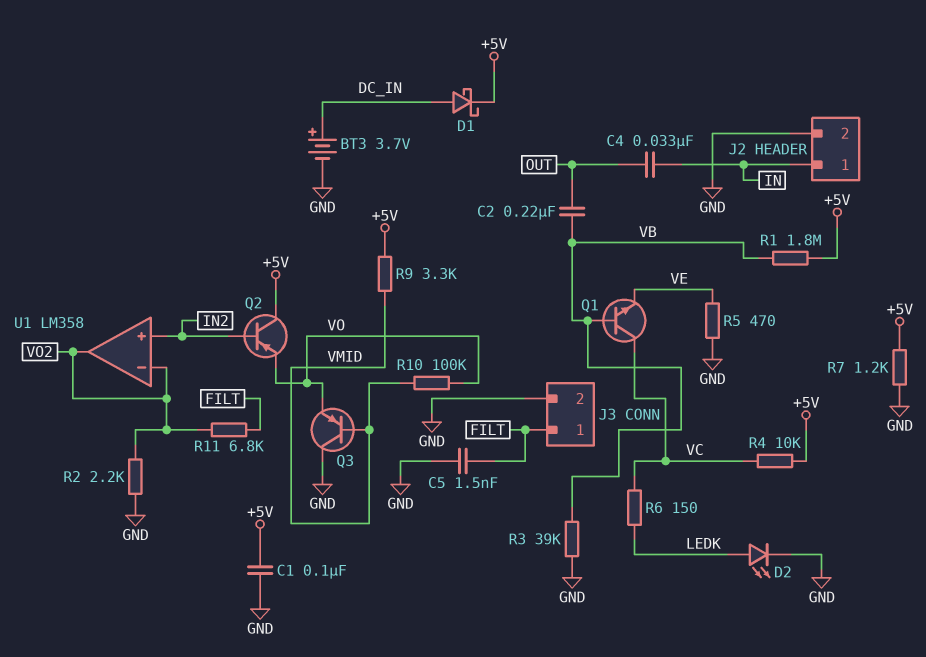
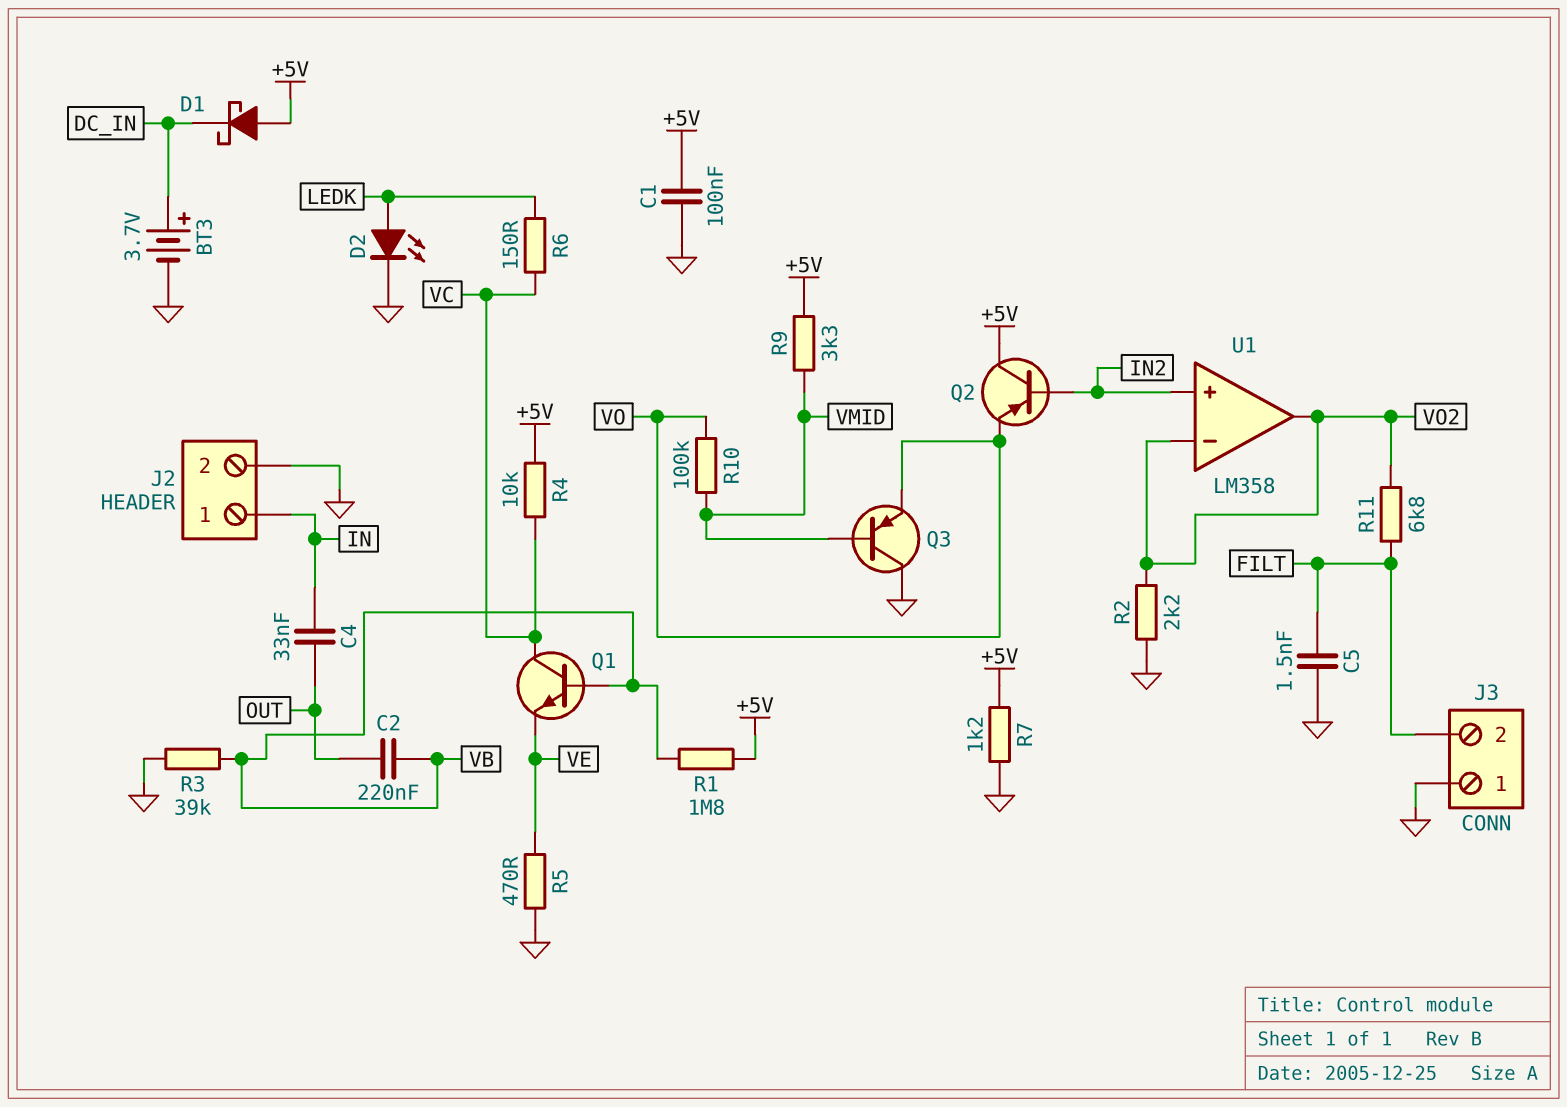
D1: schottky (A DC_IN, K +5V) -> schottky (A +5V, K DC_IN)
J3 pin 1: FILT -> GND
J3 pin 2: GND -> FILT

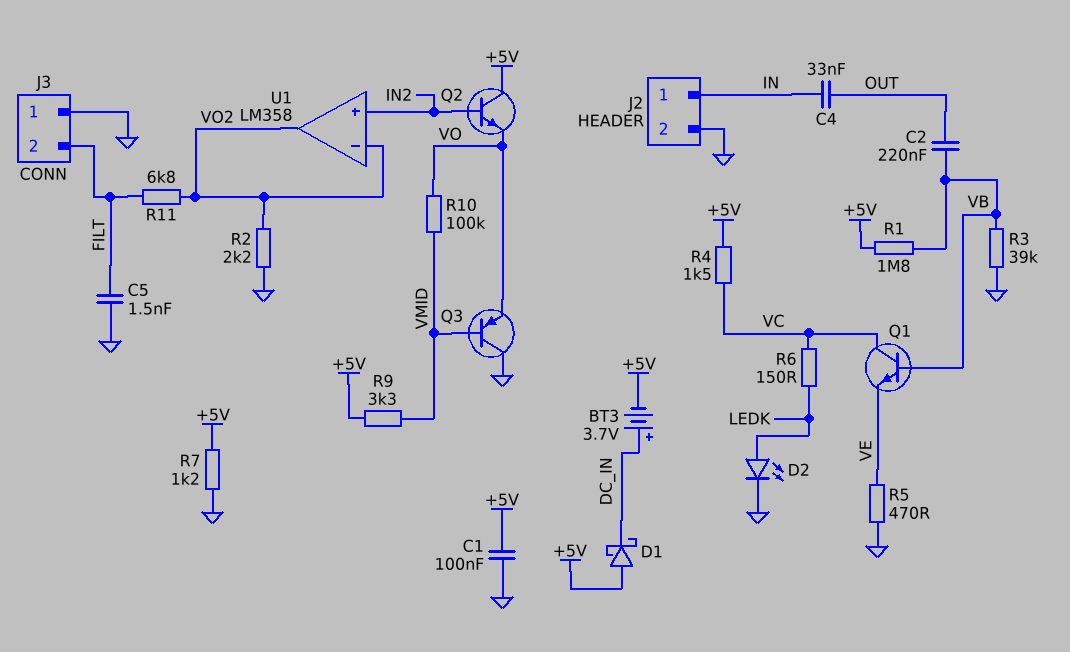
BT3: 3.7V (plus DC_IN, minus GND) -> 3.7V (plus DC_IN, minus +5V)
Q2: PNP (B IN2, C +5V, E VO) -> NPN (B IN2, C +5V, E VO)
R4: 10k (+5V, VC) -> 1.5k (+5V, VC)

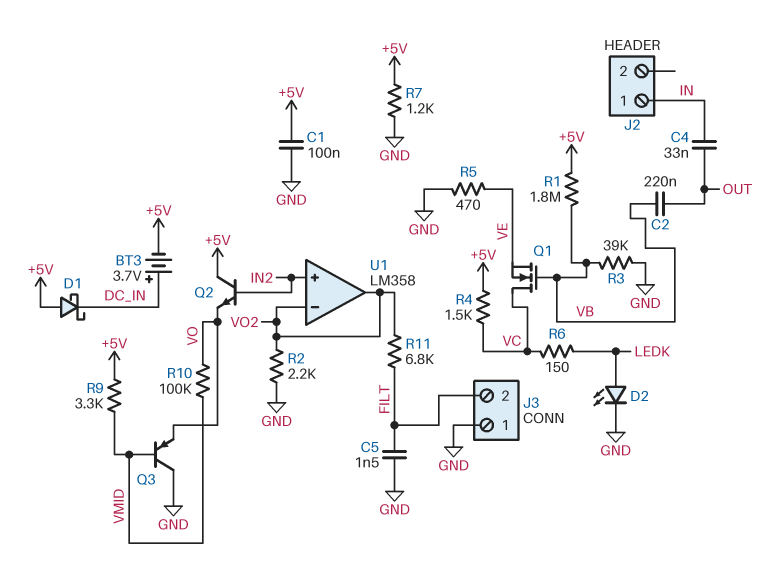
J2 pin 2: GND -> none
Q1: NPN (B VB, C VC, E VE) -> NMOS (G VB, D VC, S VE)

